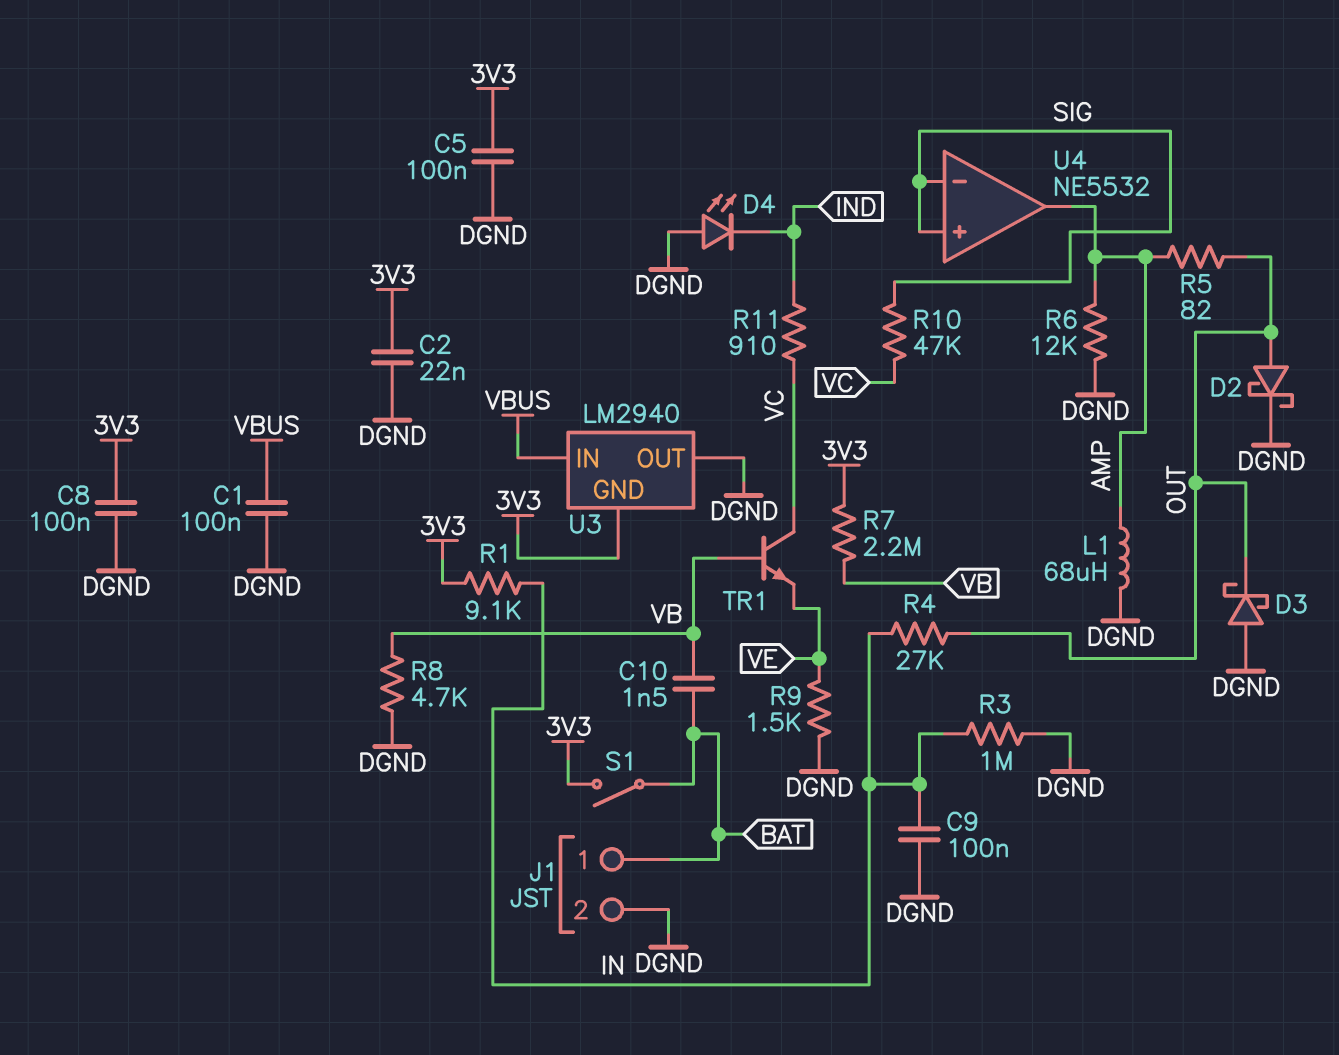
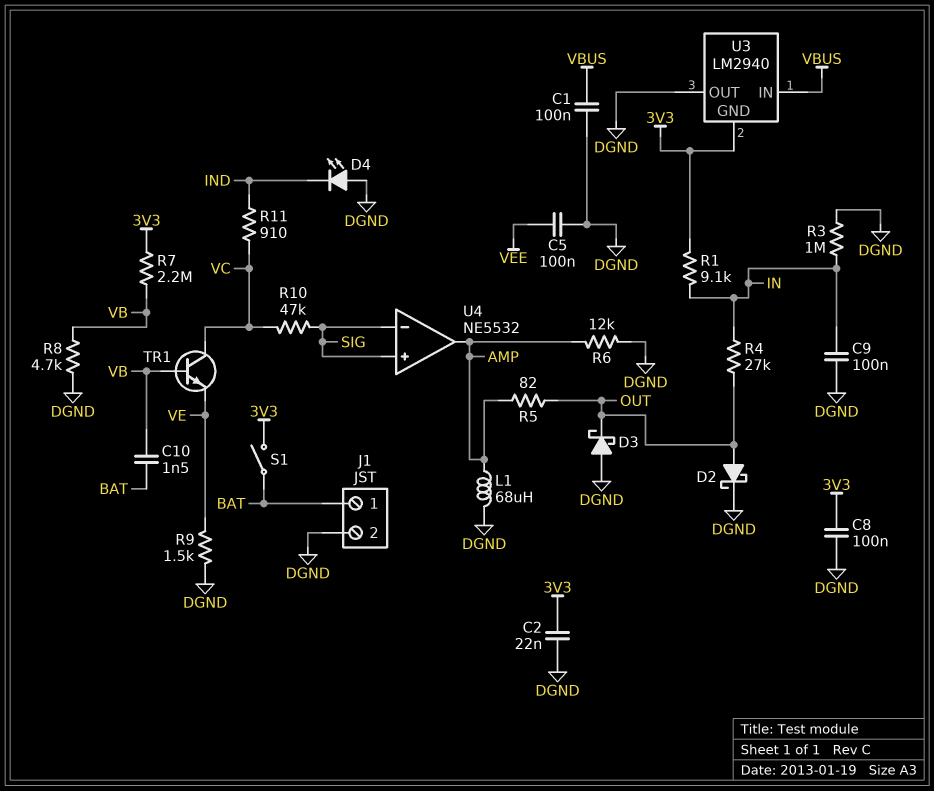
C5: 100nF (3V3, DGND) -> 100nF (DGND, VEE)

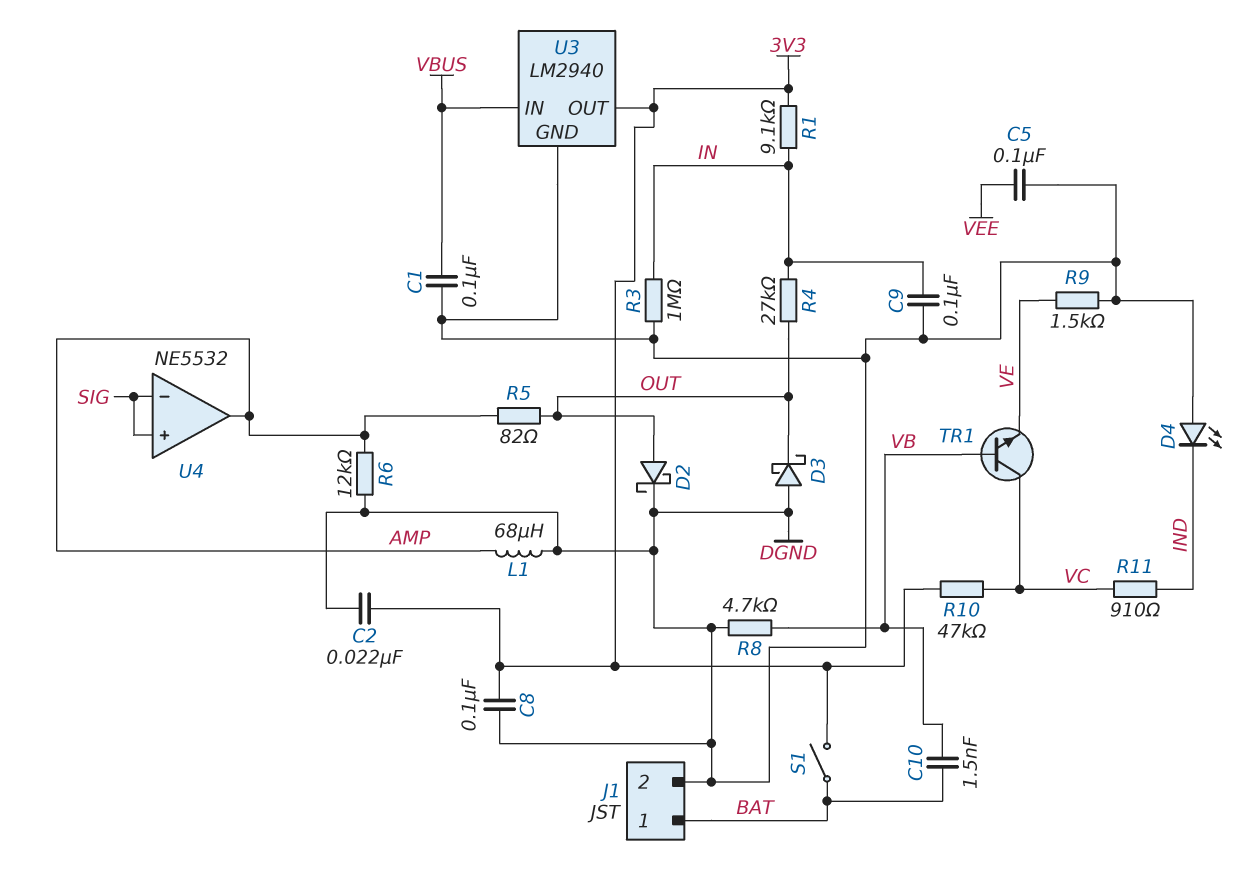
R7: 2.2M (3V3, VB) -> none
R10: 47k (SIG, VC) -> 47k (3V3, VC)
U3 pin GND: 3V3 -> DGND
U3 pin OUT: DGND -> 3V3

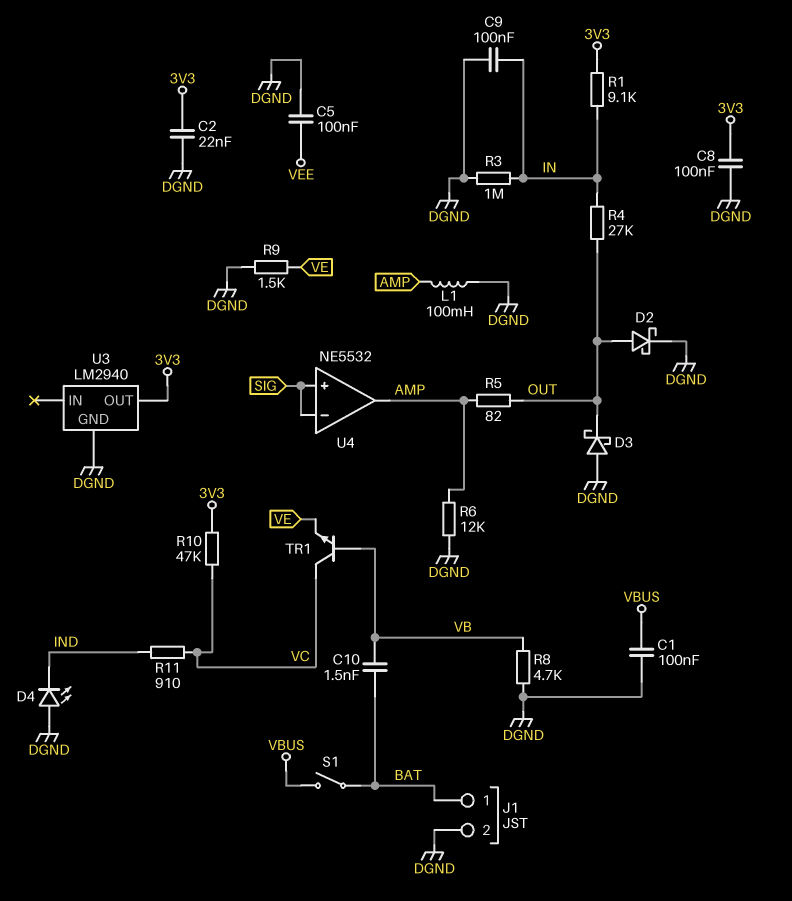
L1: 68uH (AMP, DGND) -> 100mH (AMP, DGND)
S1: switch (3V3, BAT) -> switch (BAT, VBUS)
U3 pin IN: VBUS -> none

